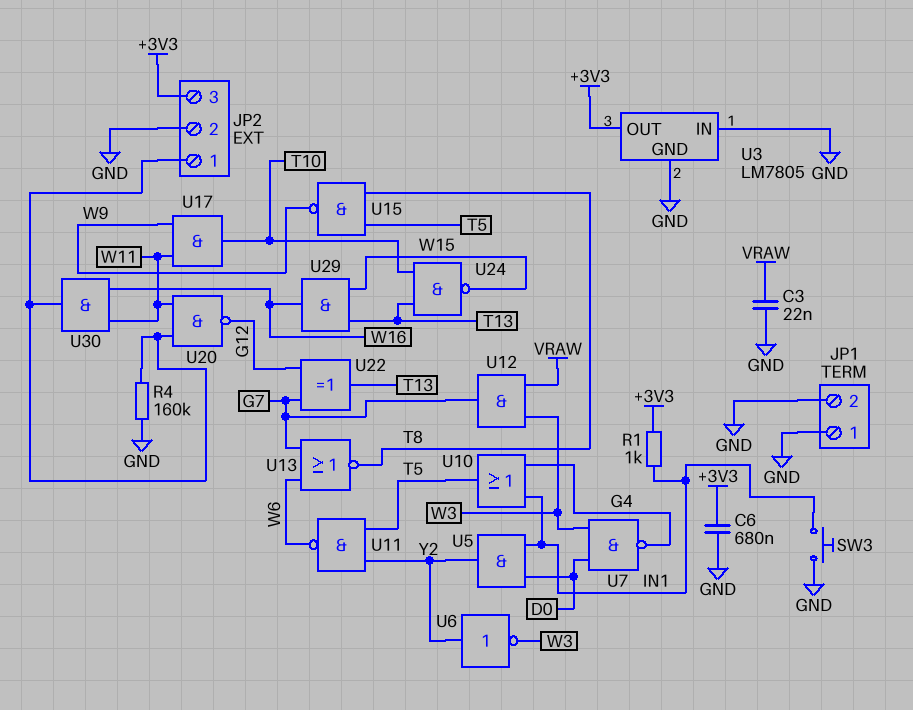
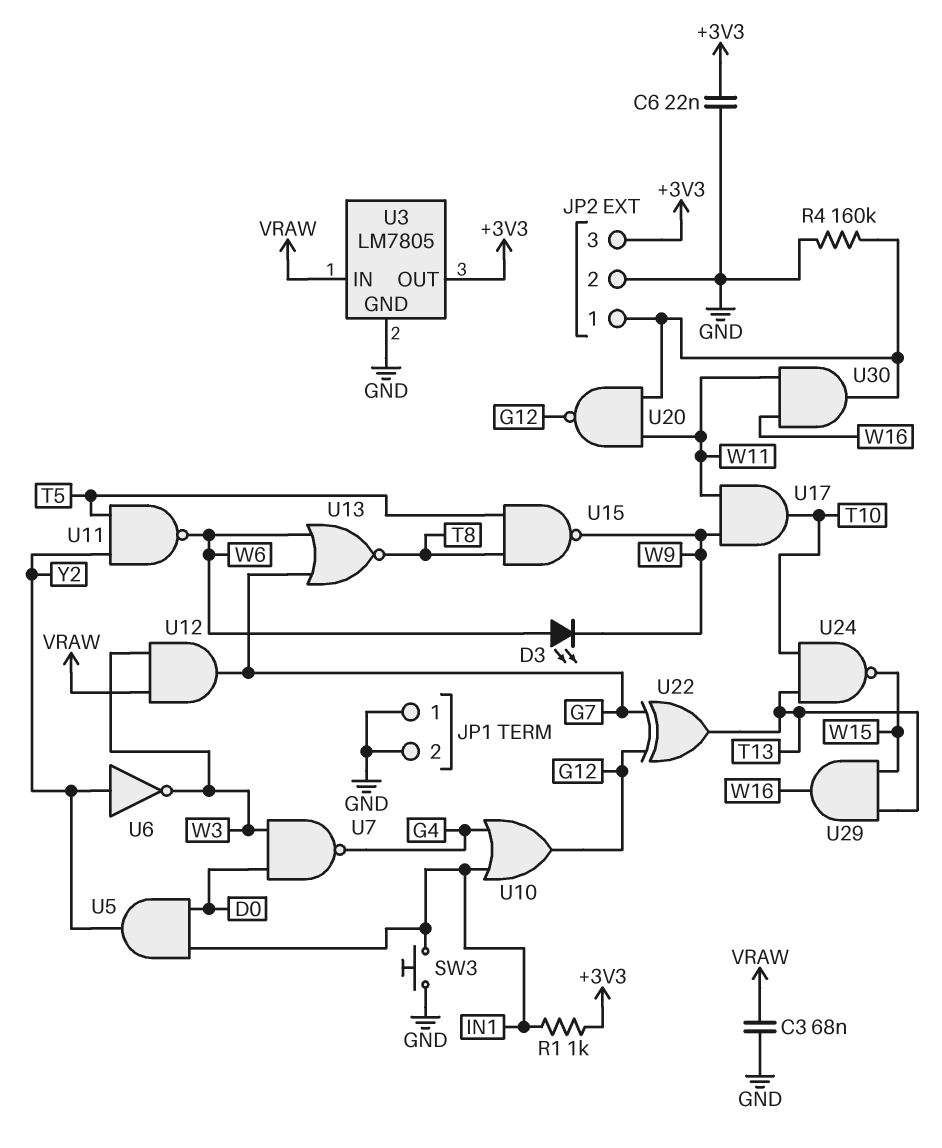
C3: 22nF (GND, VRAW) -> 68nF (GND, VRAW)
C6: 680nF (+3V3, GND) -> 22nF (+3V3, GND)
D3: none -> LED (A W6, K W9)
U3 pin IN: GND -> VRAW
U10: OR (in G4, in IN1, out T5) -> OR (in G4, in IN1, out G12)

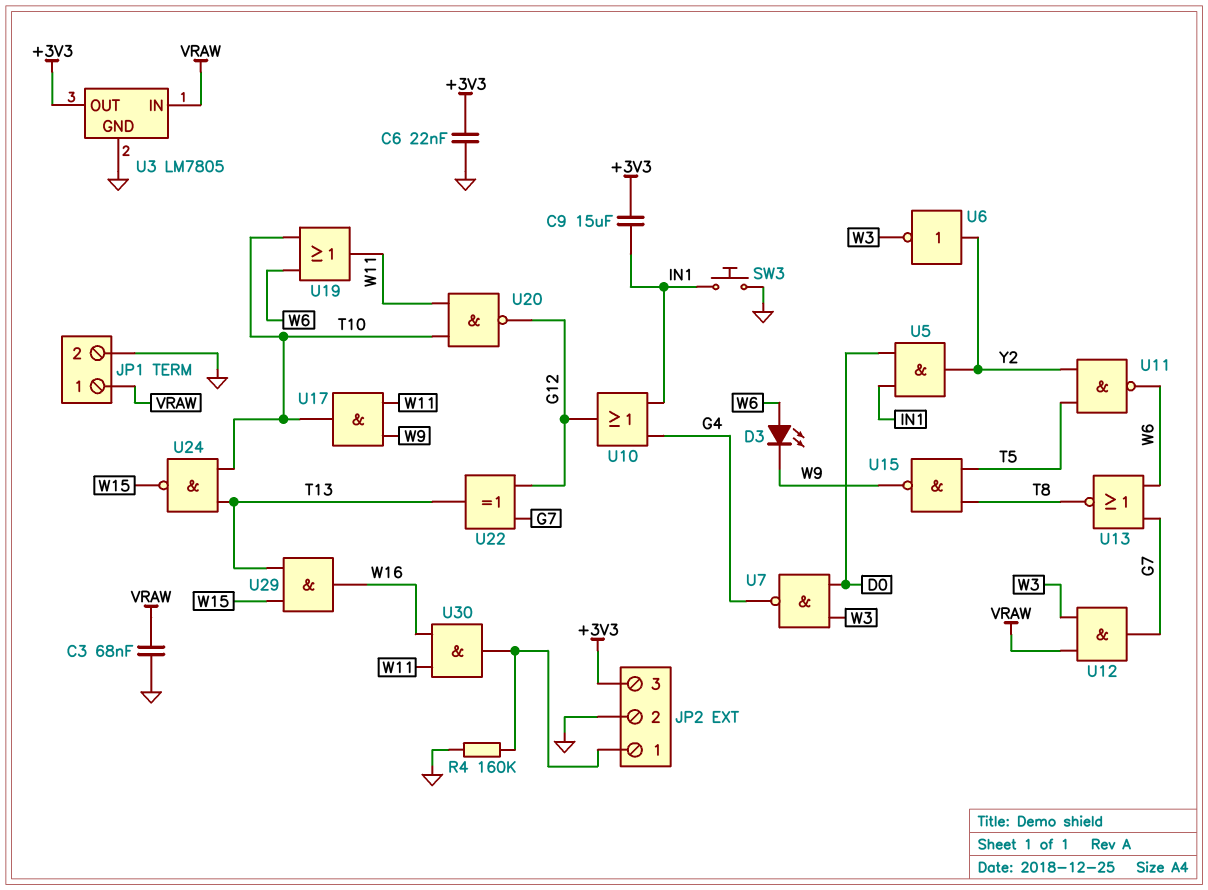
C9: none -> 15uF (+3V3, IN1)
JP1 pin 1: GND -> VRAW
R1: 1k (+3V3, IN1) -> none
U19: none -> OR (in T10, in W6, out W11)
U20: NAND (in JP2/1, in W11, out G12) -> NAND (in T10, in W11, out G12)

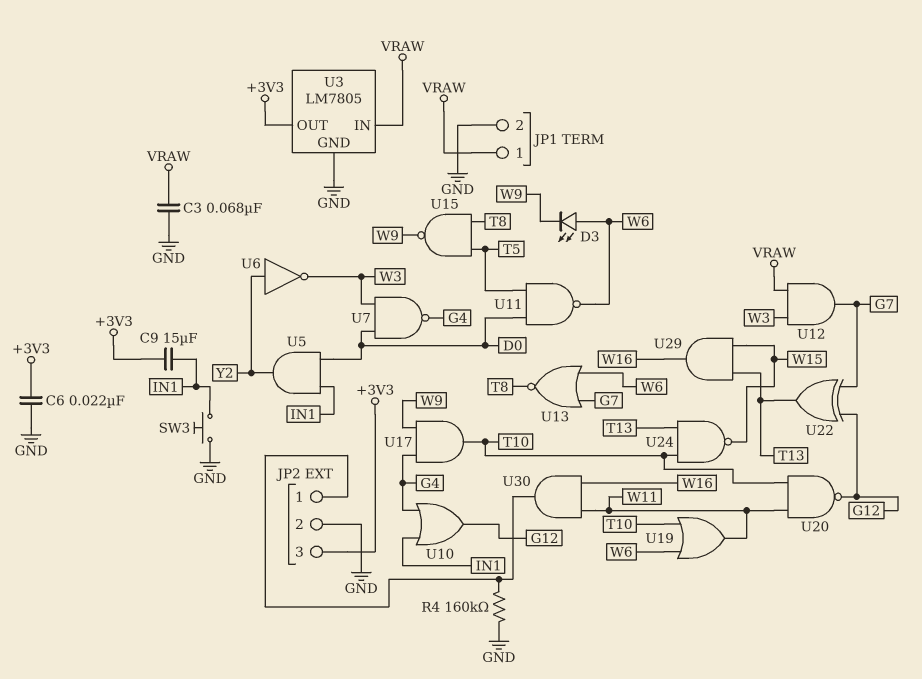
U11: NAND (in T5, in Y2, out W6) -> NAND (in D0, in T5, out W6)
U17: AND (in W9, in W11, out T10) -> AND (in G4, in W9, out T10)

